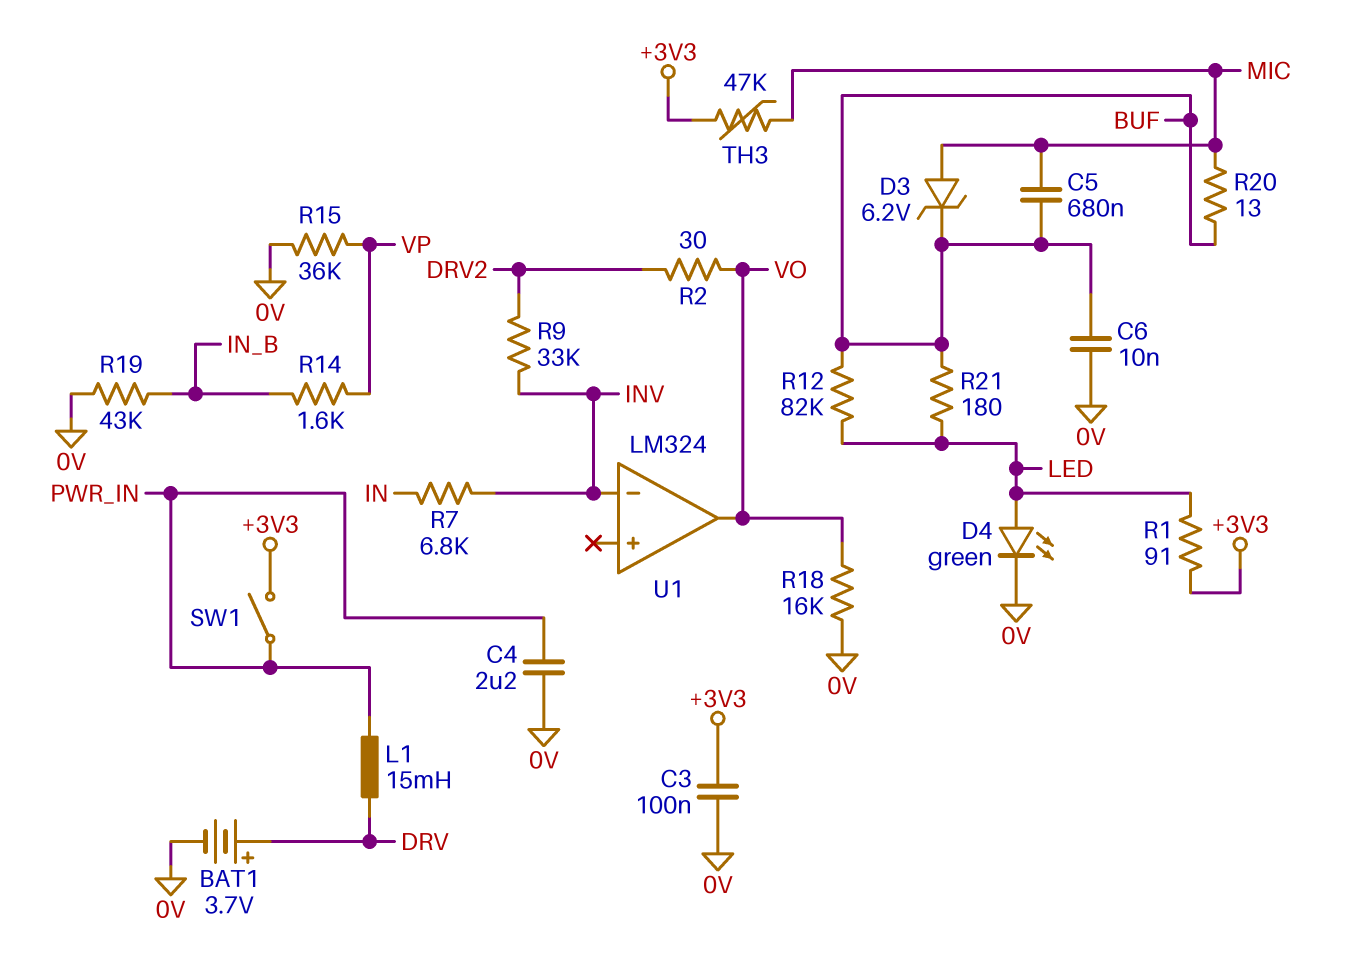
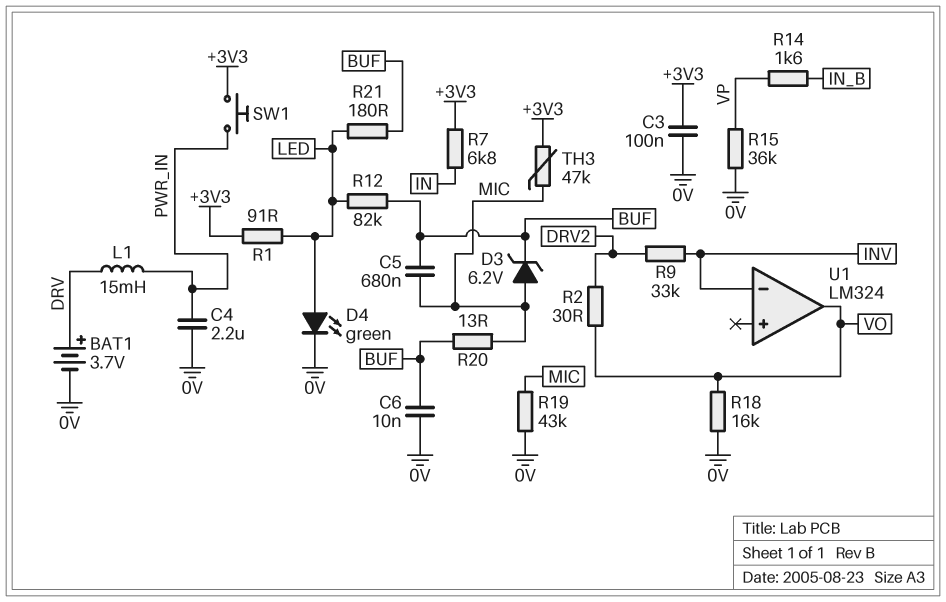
R7: 6.8k (IN, INV) -> 6.8k (+3V3, IN)
R19: 43k (0V, IN_B) -> 43k (0V, MIC)
SW1: switch (+3V3, PWR_IN) -> button (+3V3, PWR_IN)

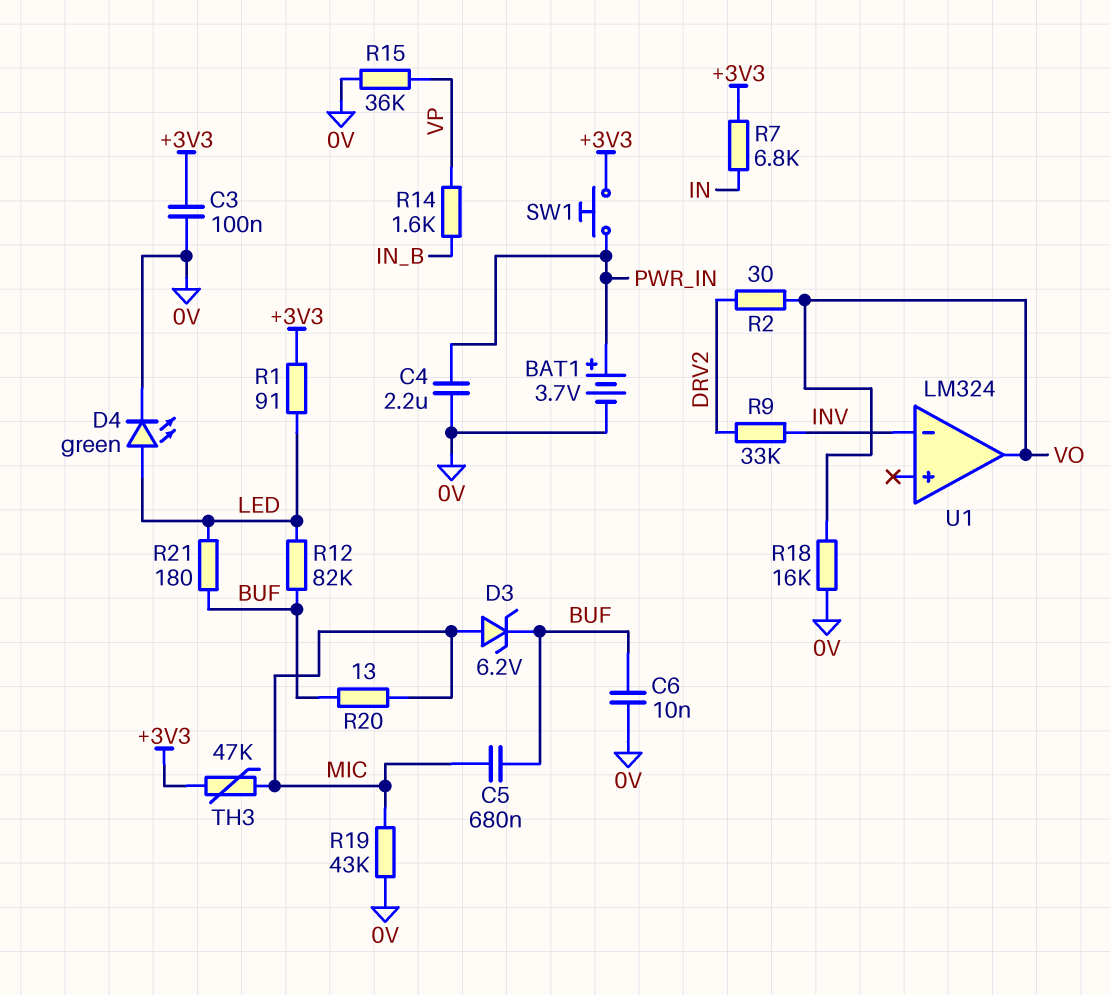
BAT1: 3.7V (plus DRV, minus 0V) -> 3.7V (plus PWR_IN, minus 0V)
L1: 15mH (DRV, PWR_IN) -> none

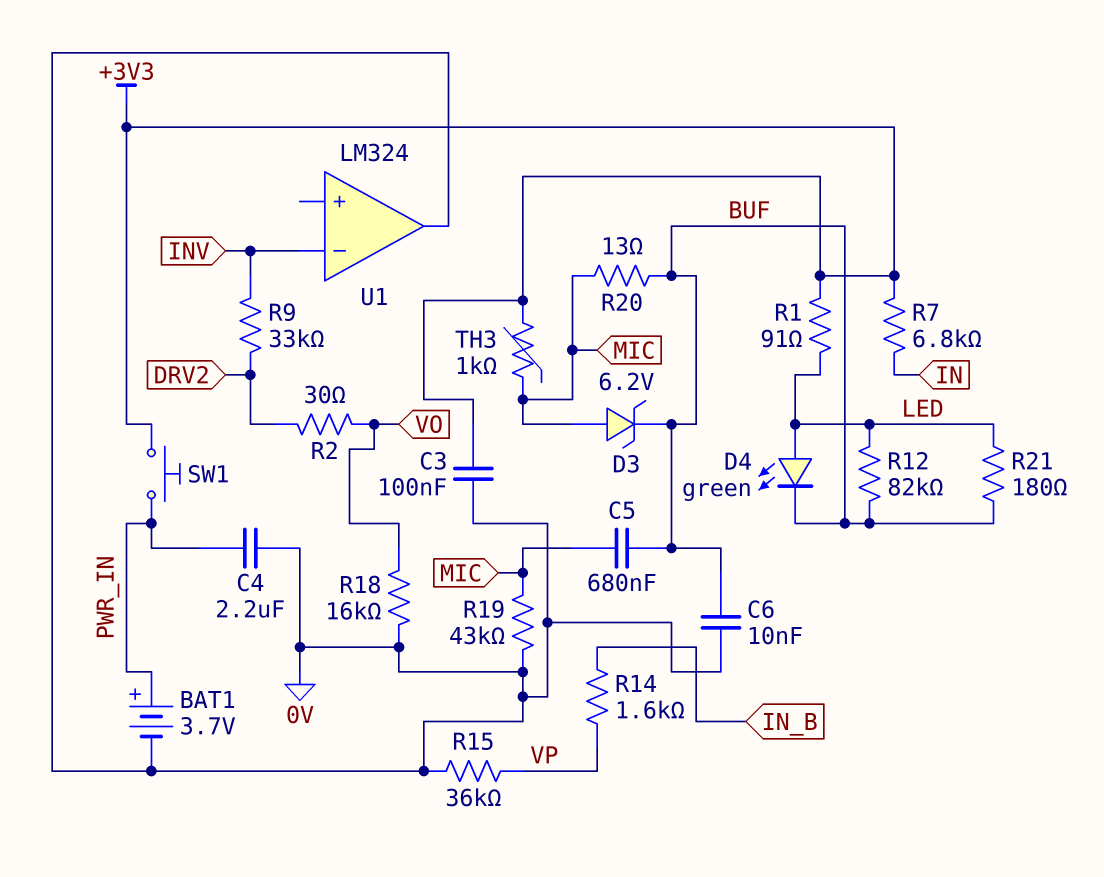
D4: LED green (A LED, K 0V) -> LED green (A LED, K BUF)
TH3: 47k (+3V3, MIC) -> 1k (+3V3, MIC)
U1 pin out: VO -> 0V

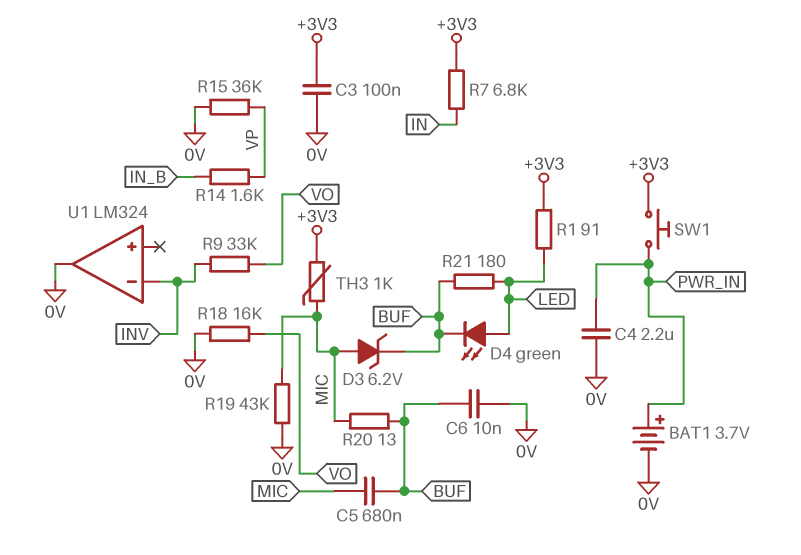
R2: 30 (DRV2, VO) -> none
R9: 33k (DRV2, INV) -> 33k (INV, VO)
R12: 82k (BUF, LED) -> none

